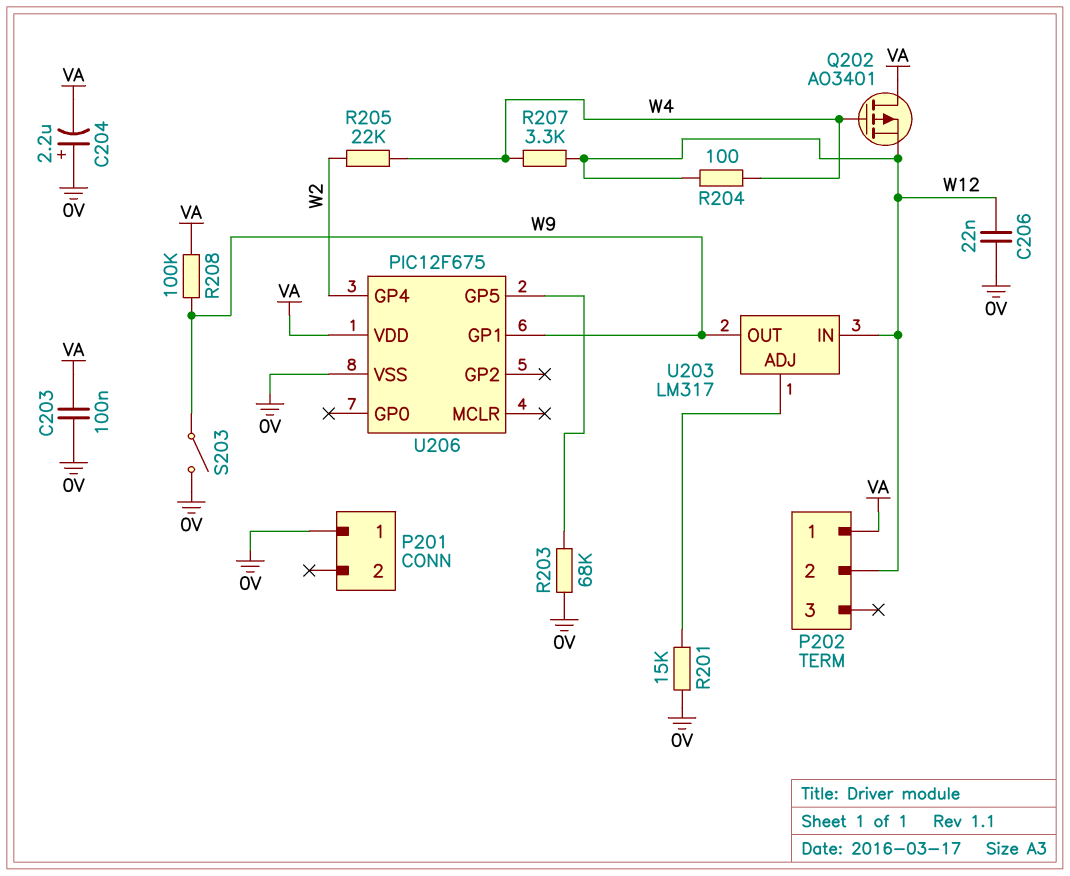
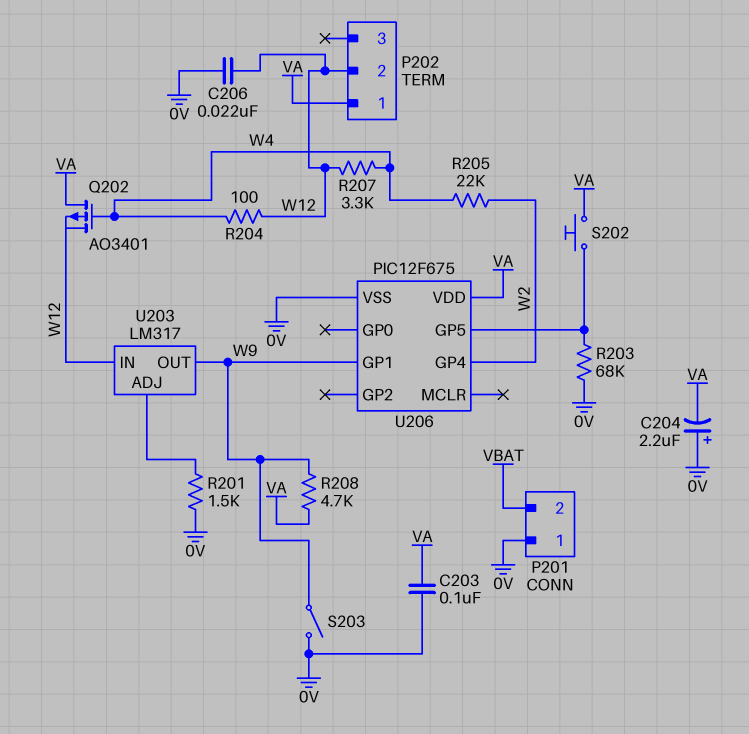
P201 pin 2: none -> VBAT
R201: 15k (0V, U203/ADJ) -> 1.5k (0V, U203/ADJ)
R208: 100k (VA, W9) -> 4.7k (VA, W9)
S202: none -> button (U206/GP5, VA)

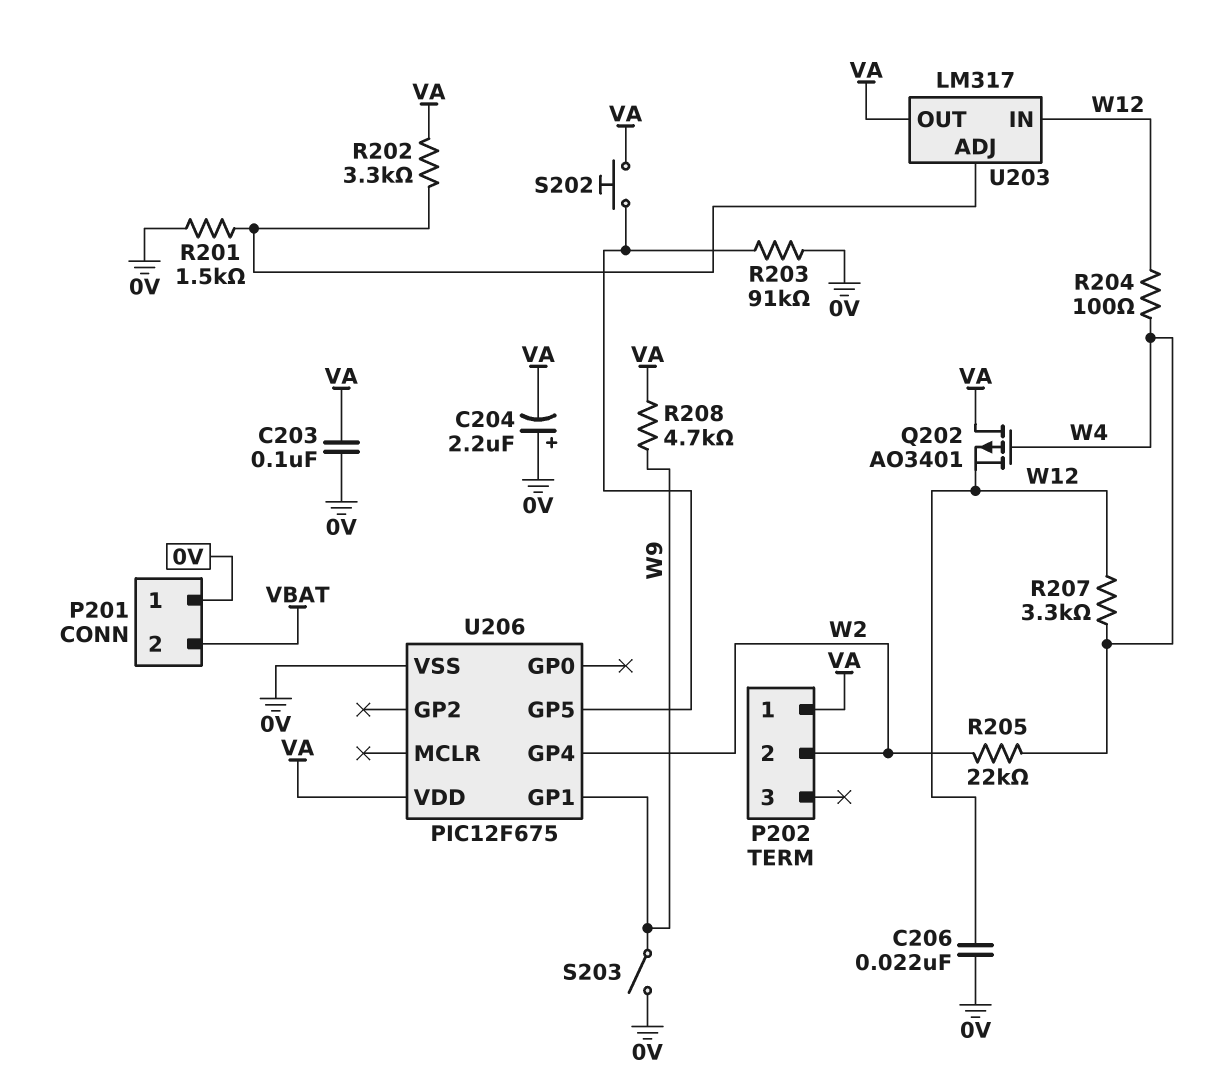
P202 pin 2: W12 -> W2
R202: none -> 3.3k (U203/ADJ, VA)
R203: 68k (0V, U206/GP5) -> 91k (0V, U206/GP5)
U203 pin OUT: W9 -> VA

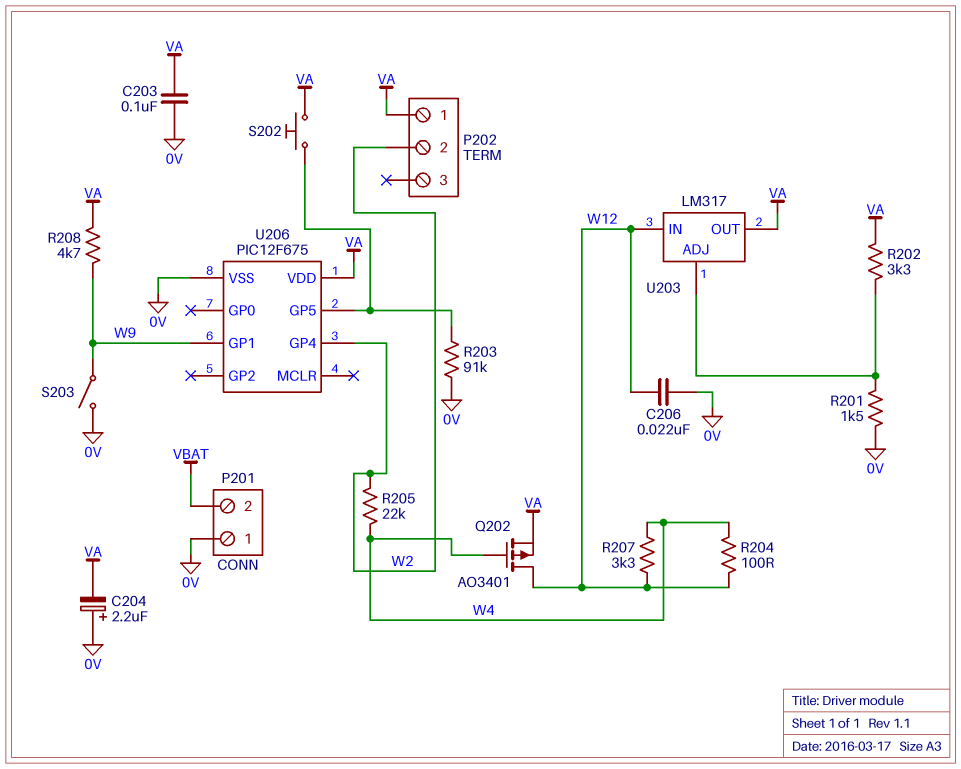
Q202: PMOS AO3401 (G W4, D VA, S W12) -> PMOS AO3401 (G W4, D W12, S VA)

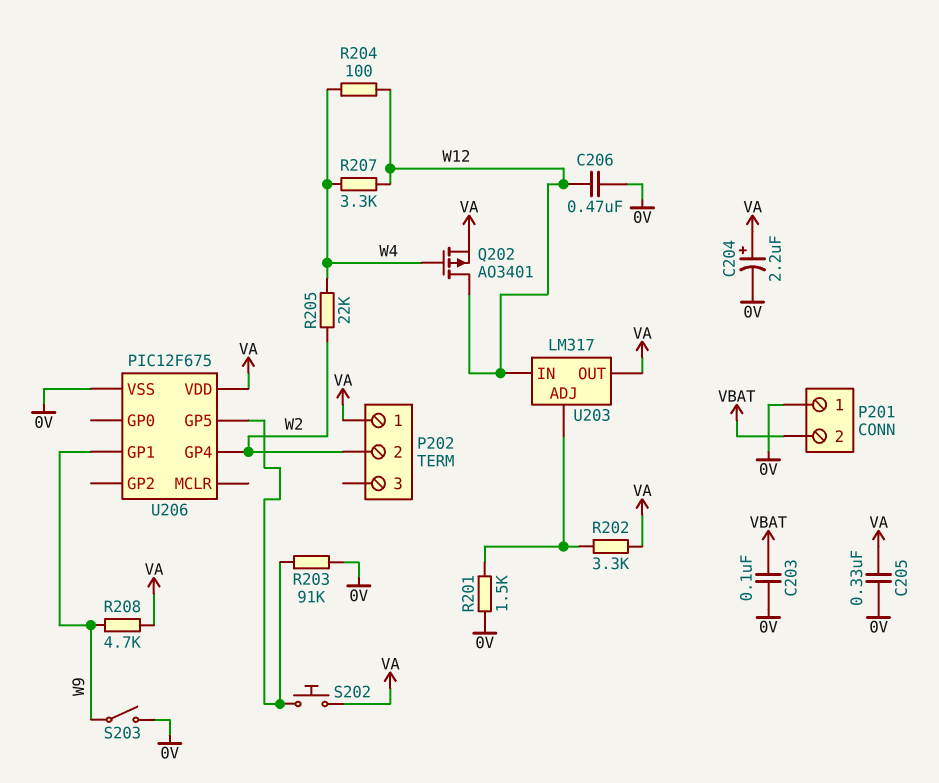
C203: 100nF (0V, VA) -> 100nF (0V, VBAT)
C204: 2.2uF (plus 0V, minus VA) -> 2.2uF (plus VA, minus 0V)
C205: none -> 330nF (0V, VA)
C206: 22nF (0V, W12) -> 470nF (0V, W12)

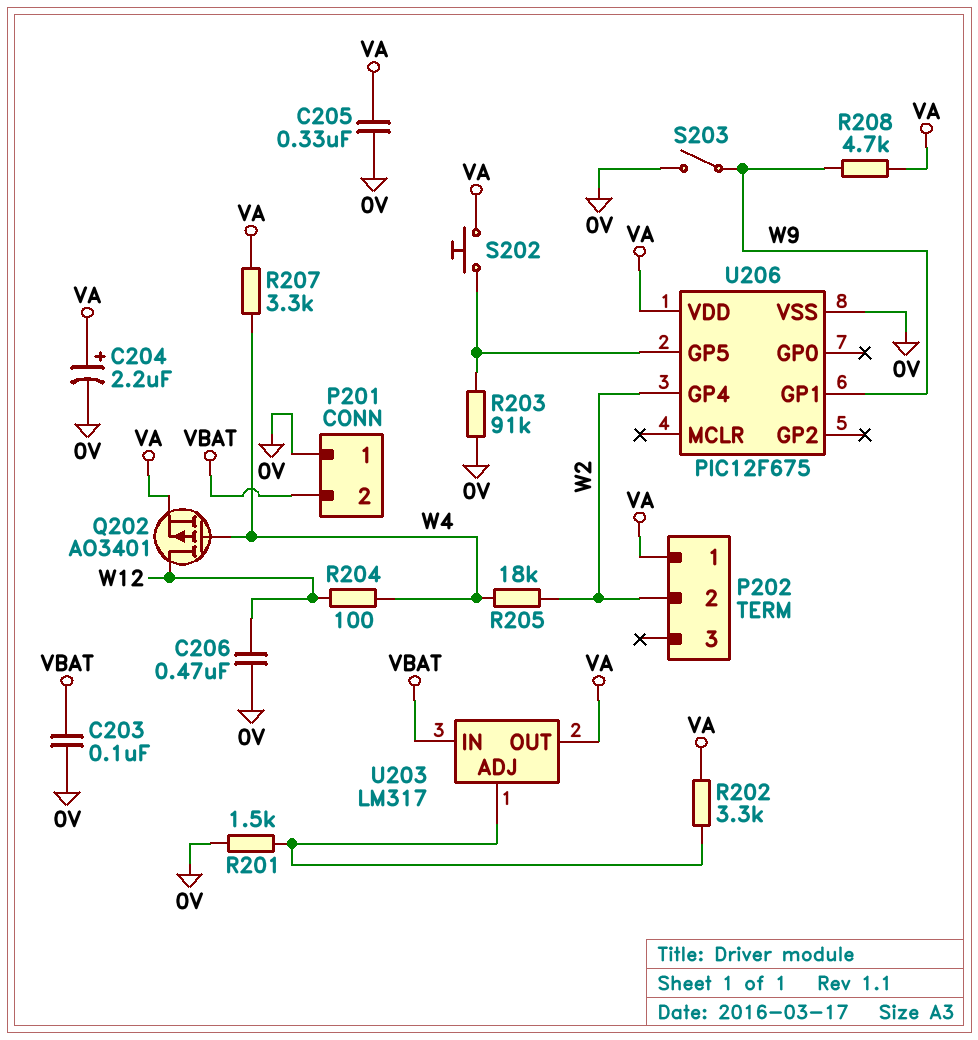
R205: 22k (W2, W4) -> 18k (W2, W4)
R207: 3.3k (W4, W12) -> 3.3k (VA, W4)
U203 pin IN: W12 -> VBAT

